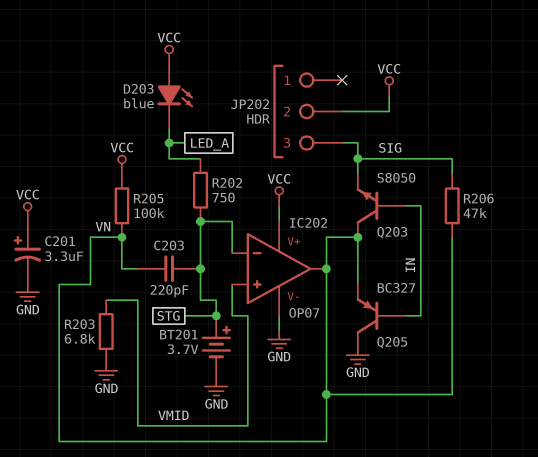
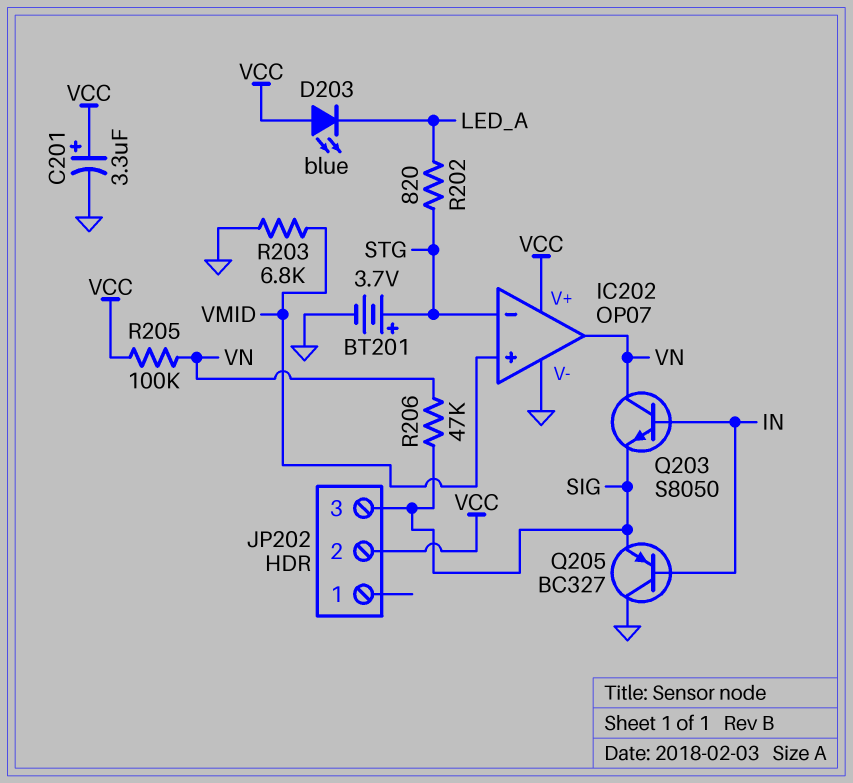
C203: 220pF (STG, VN) -> none
Q205: PNP BC327 (B IN, C GND, E VN) -> PNP BC327 (B IN, C GND, E SIG)
R202: 750 (LED_A, STG) -> 820 (LED_A, STG)

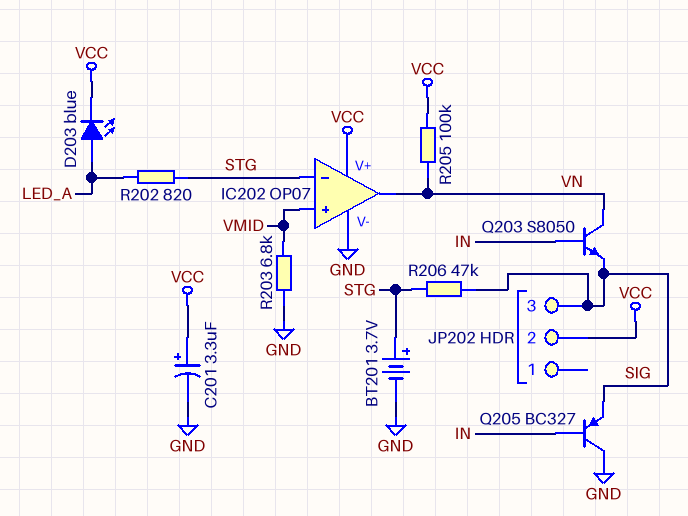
D203: LED blue (A VCC, K LED_A) -> LED blue (A LED_A, K VCC)
R206: 47k (SIG, VN) -> 47k (SIG, STG)

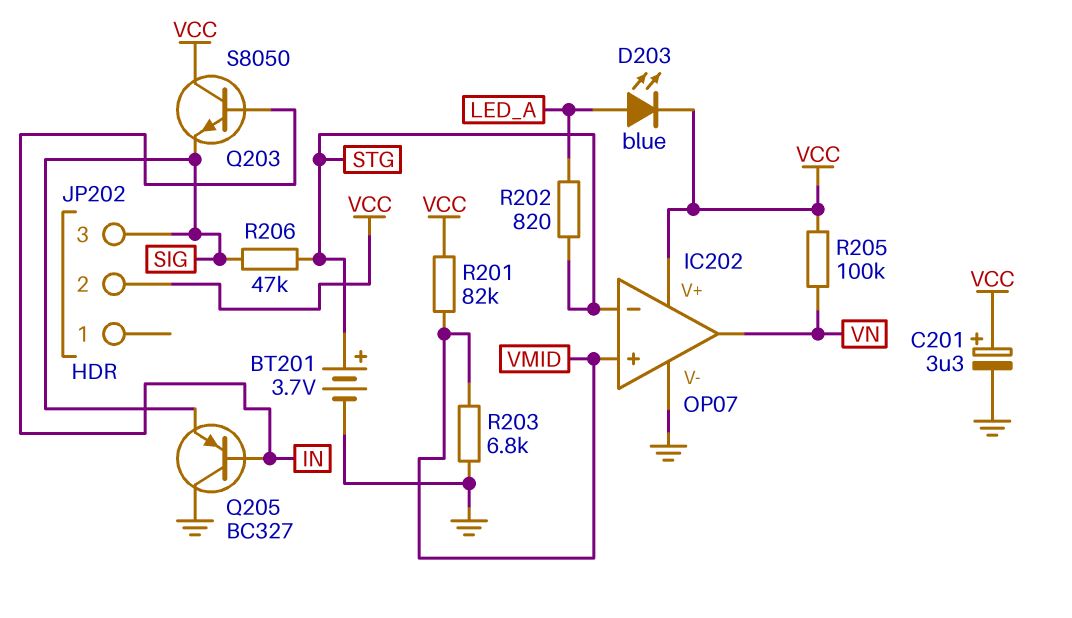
Q203: NPN S8050 (B IN, C VN, E SIG) -> NPN S8050 (B IN, C VCC, E SIG)
R201: none -> 82k (VCC, VMID)

